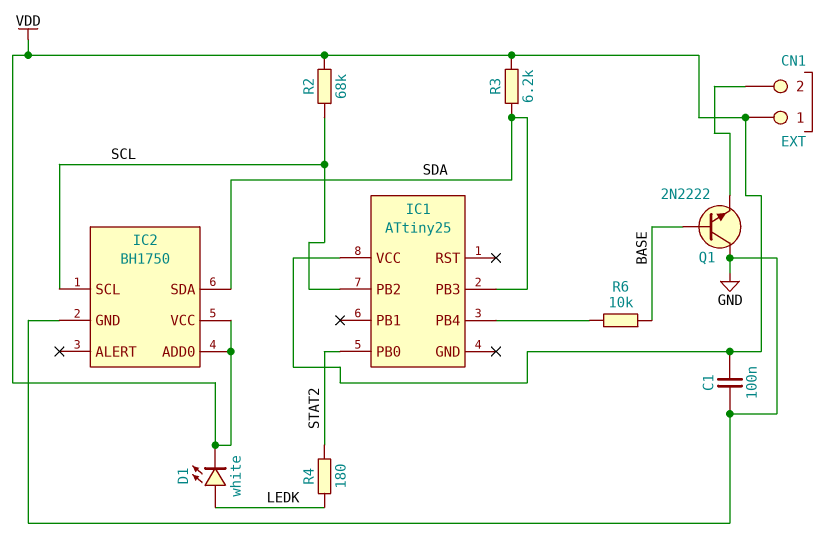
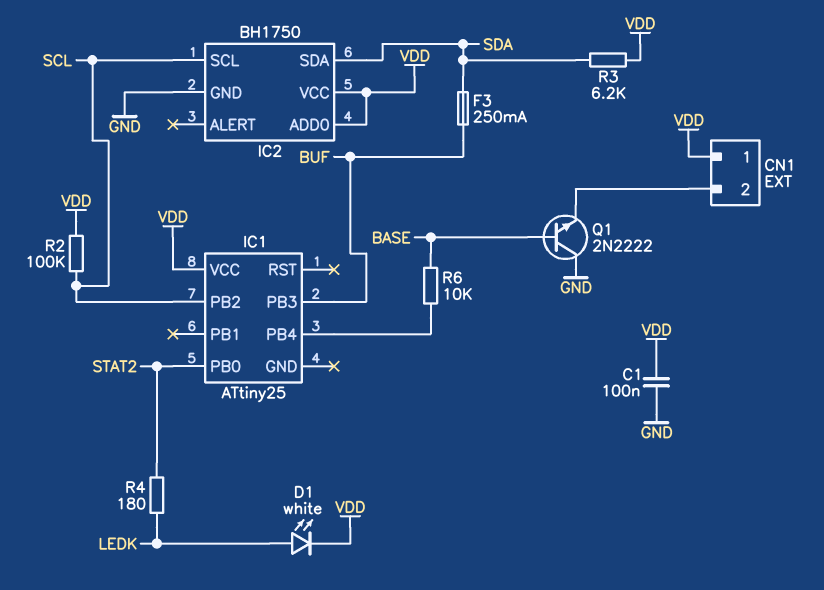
F3: none -> 250mA (BUF, SDA)
IC1 pin PB3: SDA -> BUF
R2: 68k (SCL, VDD) -> 100k (SCL, VDD)

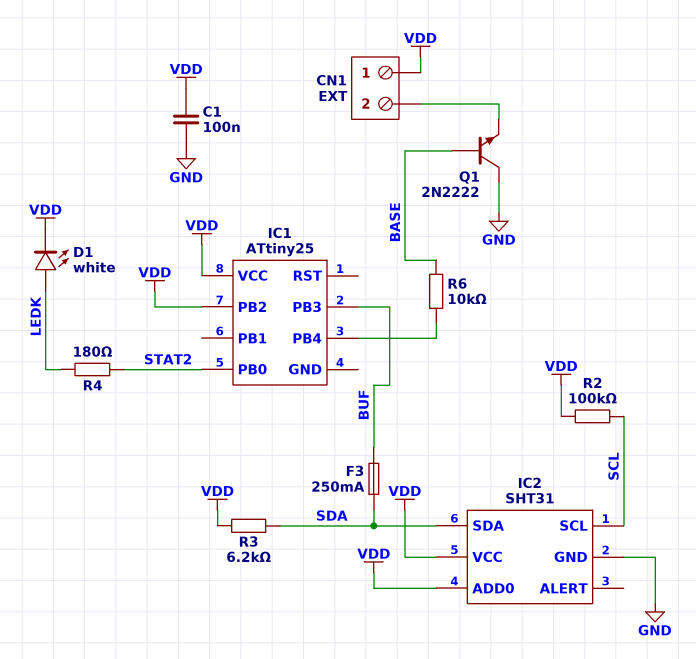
IC1 pin PB2: SCL -> VDD
IC2: BH1750 -> SHT31

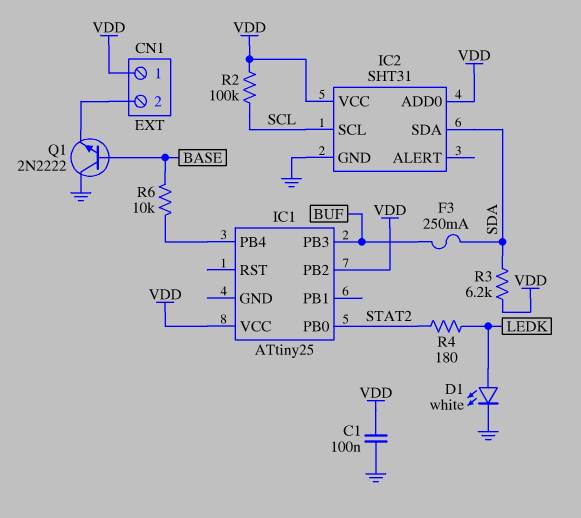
D1: LED white (A LEDK, K VDD) -> LED white (A LEDK, K GND)

